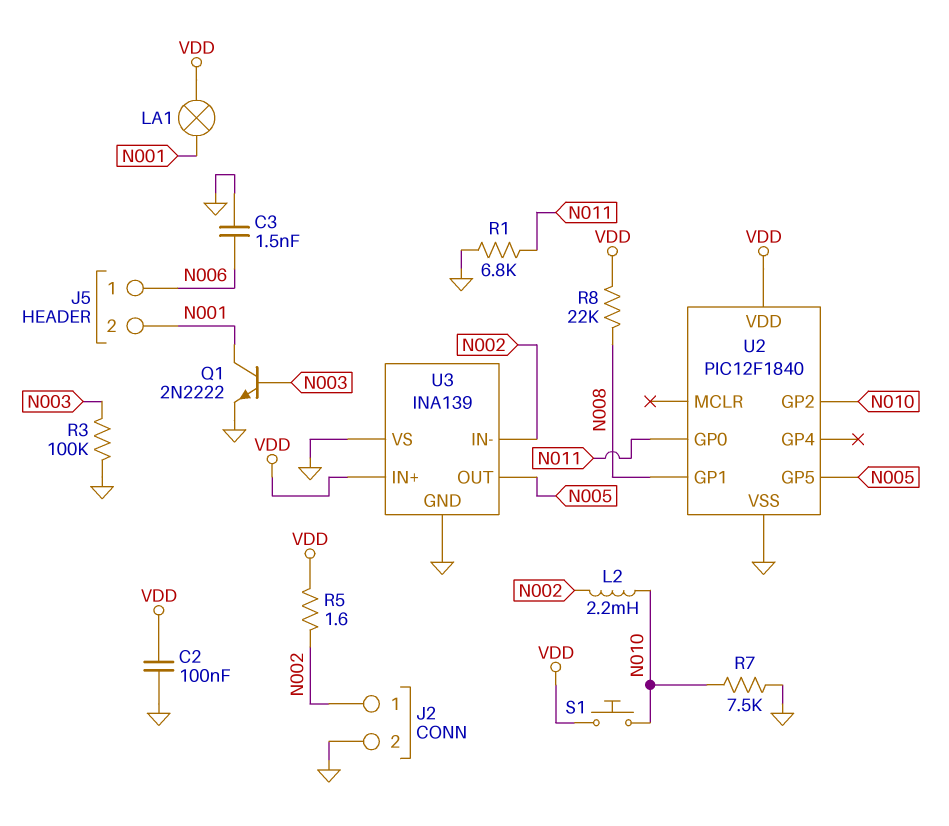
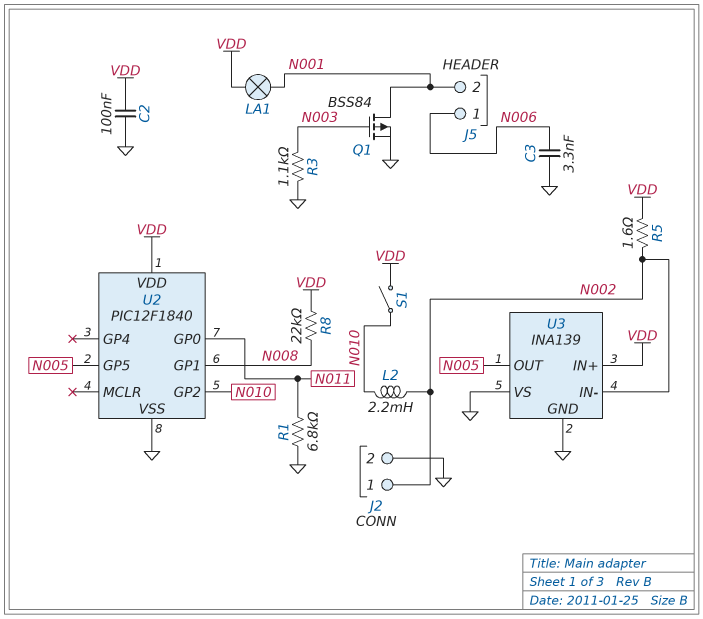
C3: 1.5nF (GND, N006) -> 3.3nF (GND, N006)
Q1: NPN 2N2222 (B N003, C N001, E GND) -> PMOS BSS84 (G N003, D N001, S GND)
R3: 100k (GND, N003) -> 1.1k (GND, N003)
R7: 7.5k (GND, N010) -> none
S1: button (N010, VDD) -> switch (N010, VDD)

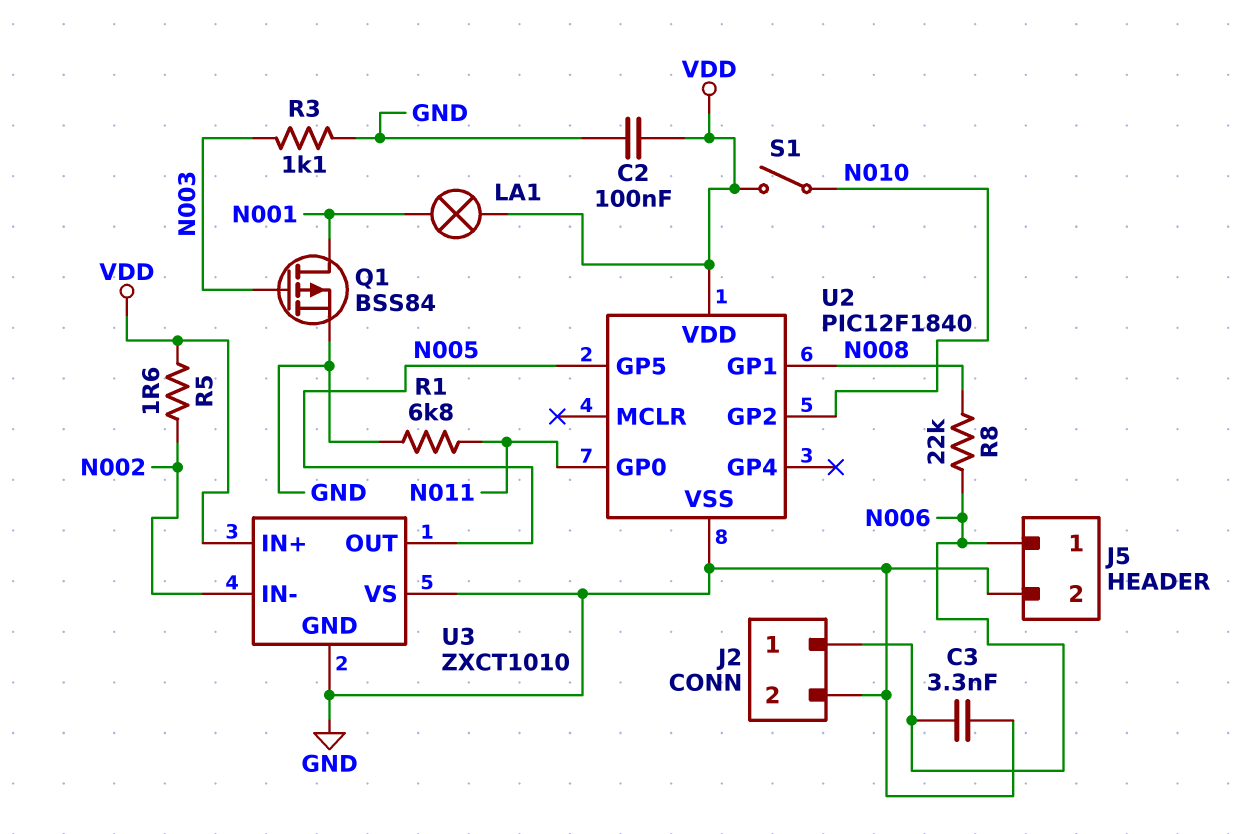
J2 pin 1: N002 -> N006
J5 pin 2: N001 -> GND
L2: 2.2mH (N002, N010) -> none
R8: 22k (N008, VDD) -> 22k (N006, N008)
U3: INA139 -> ZXCT1010

